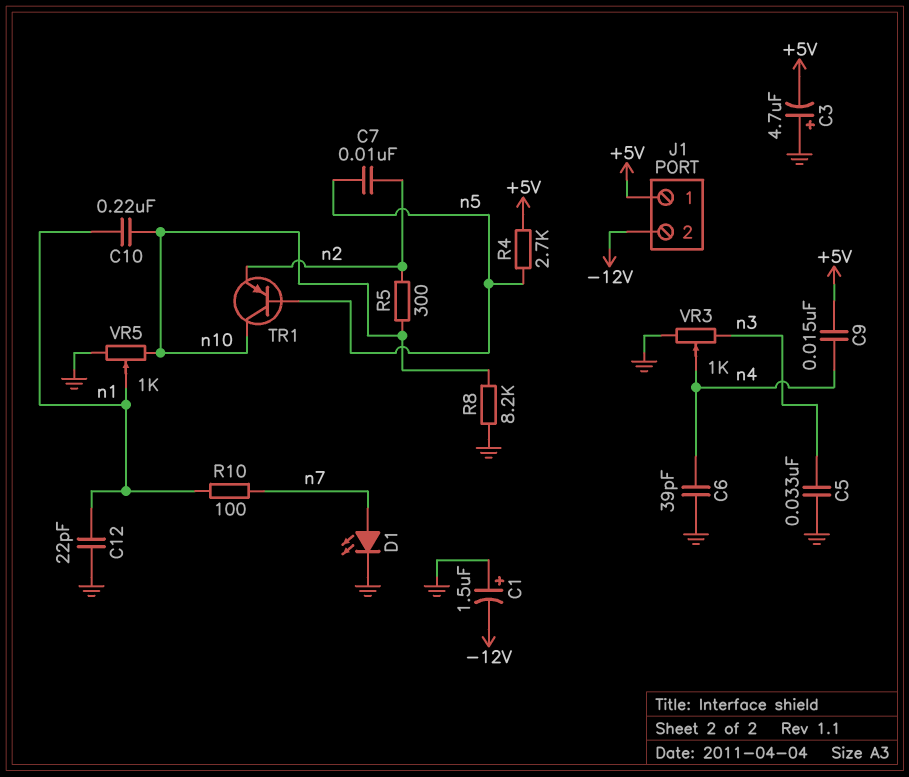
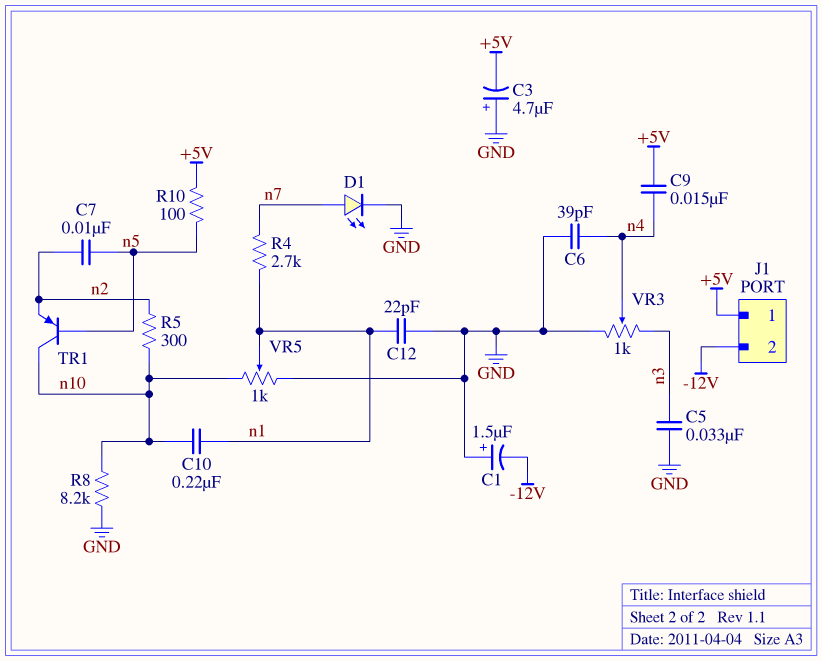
R4: 2.7k (+5V, n5) -> 2.7k (n1, n7)
R10: 100 (n1, n7) -> 100 (+5V, n5)

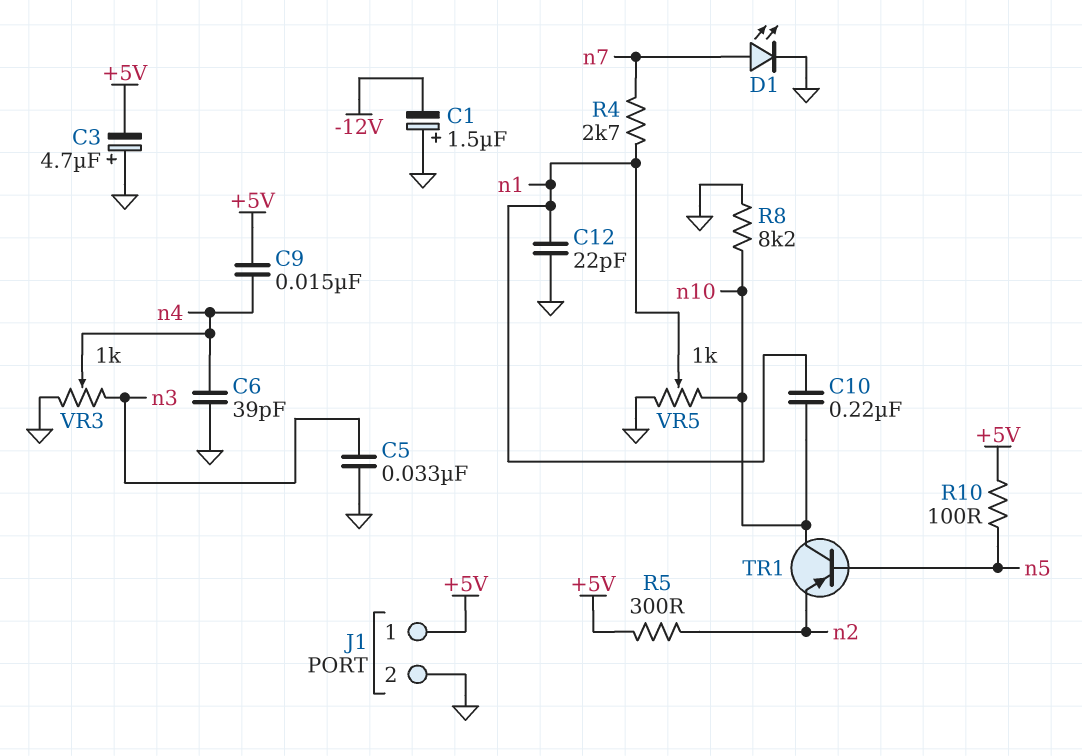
C7: 10nF (n2, n5) -> none
J1 pin 2: -12V -> GND
R5: 300 (n2, n10) -> 300 (+5V, n2)

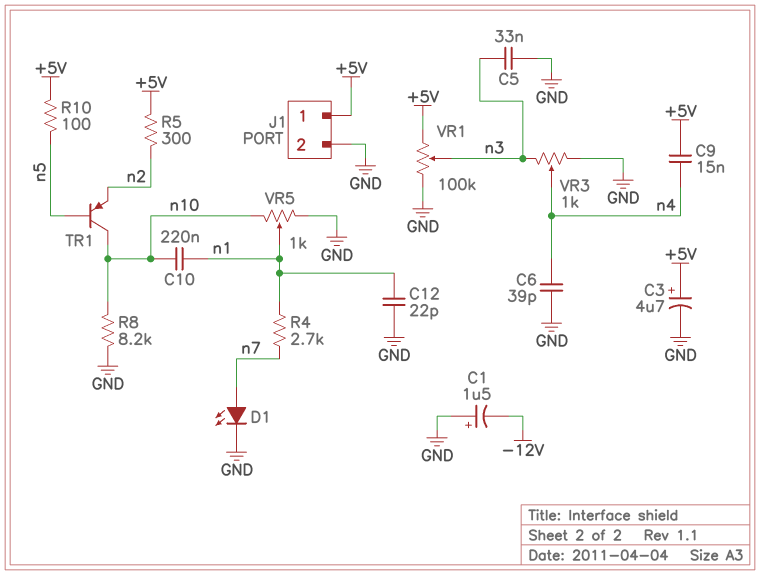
C3: 4.7uF (plus GND, minus +5V) -> 4.7uF (plus +5V, minus GND)
VR1: none -> 100k (+5V, GND, wiper n3)

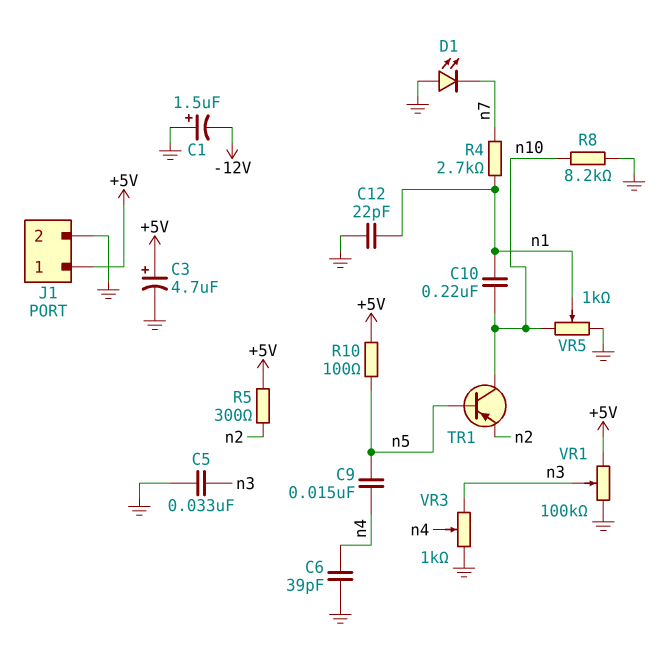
C9: 15nF (+5V, n4) -> 15nF (n4, n5)
D1: LED (A n7, K GND) -> LED (A GND, K n7)

